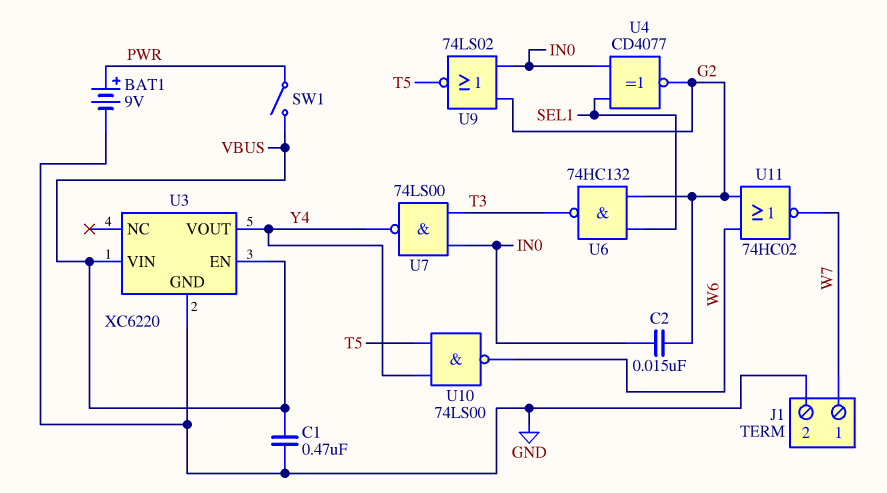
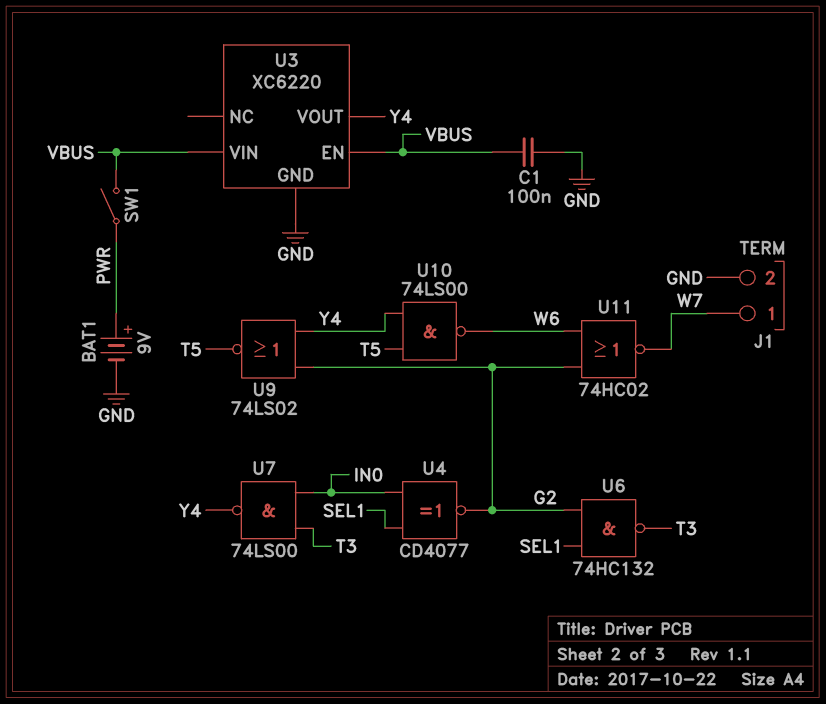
C1: 470nF (GND, VBUS) -> 100nF (GND, VBUS)
C2: 15nF (G2, IN0) -> none
U9: NOR 74LS02 (in G2, in IN0, out T5) -> NOR 74LS02 (in G2, in Y4, out T5)

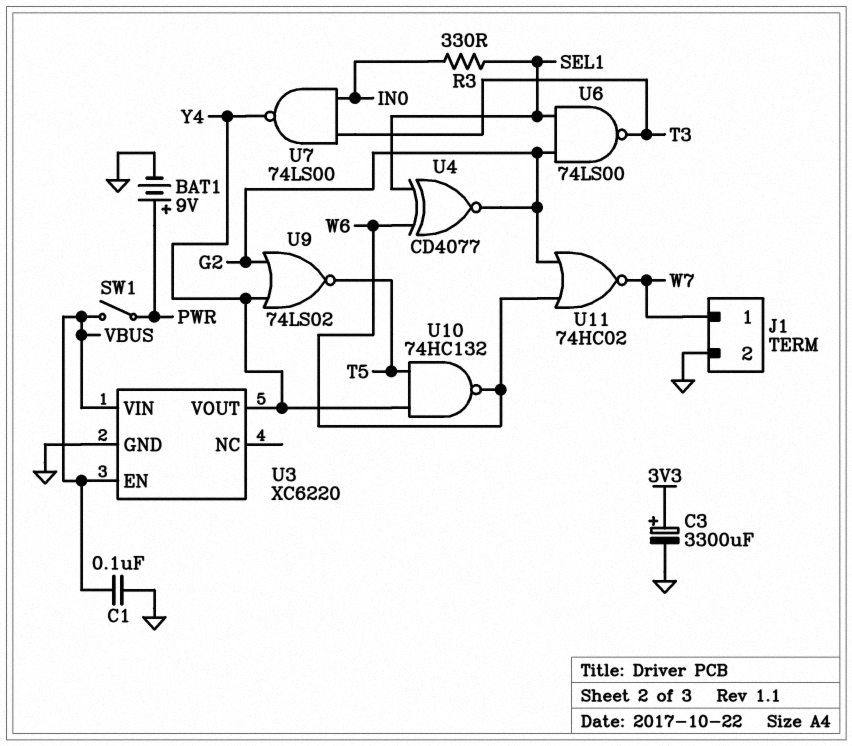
C3: none -> 3300uF (plus 3V3, minus GND)
R3: none -> 330 (IN0, SEL1)
U4: XNOR CD4077 (in IN0, in SEL1, out G2) -> XNOR CD4077 (in SEL1, in W6, out G2)
U6: NAND 74HC132 (in G2, in SEL1, out T3) -> NAND 74LS00 (in G2, in SEL1, out T3)
U10: NAND 74LS00 (in T5, in Y4, out W6) -> NAND 74HC132 (in T5, in Y4, out W6)

